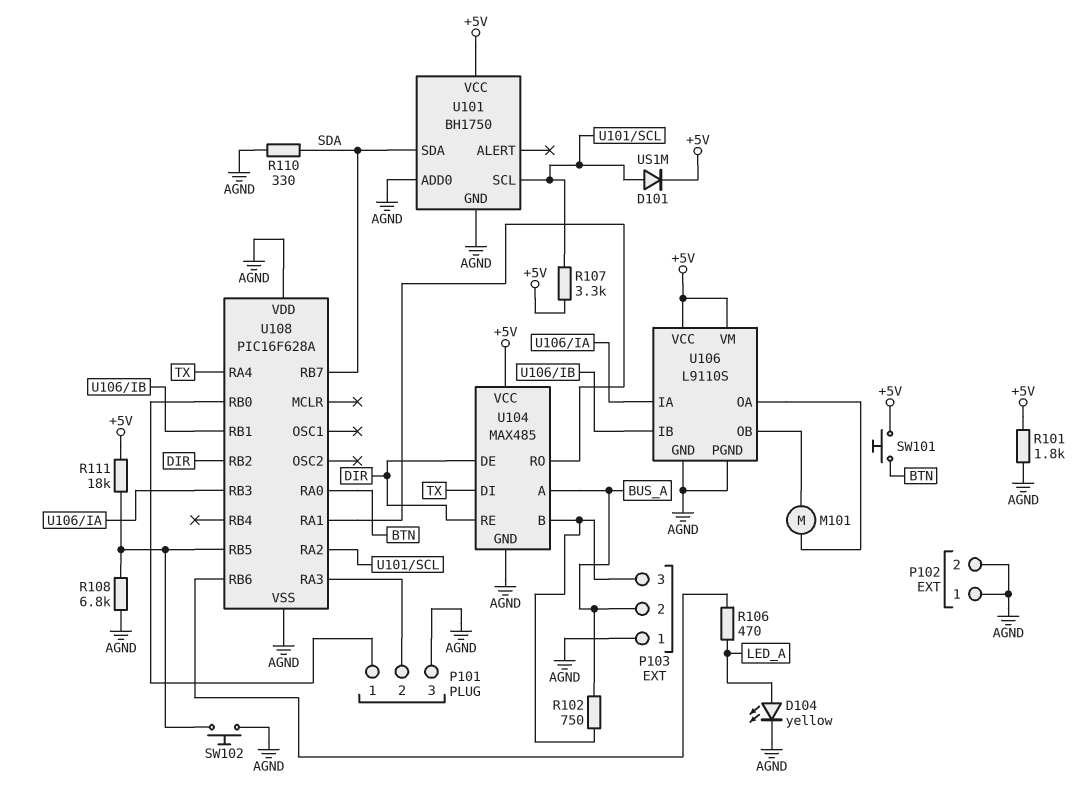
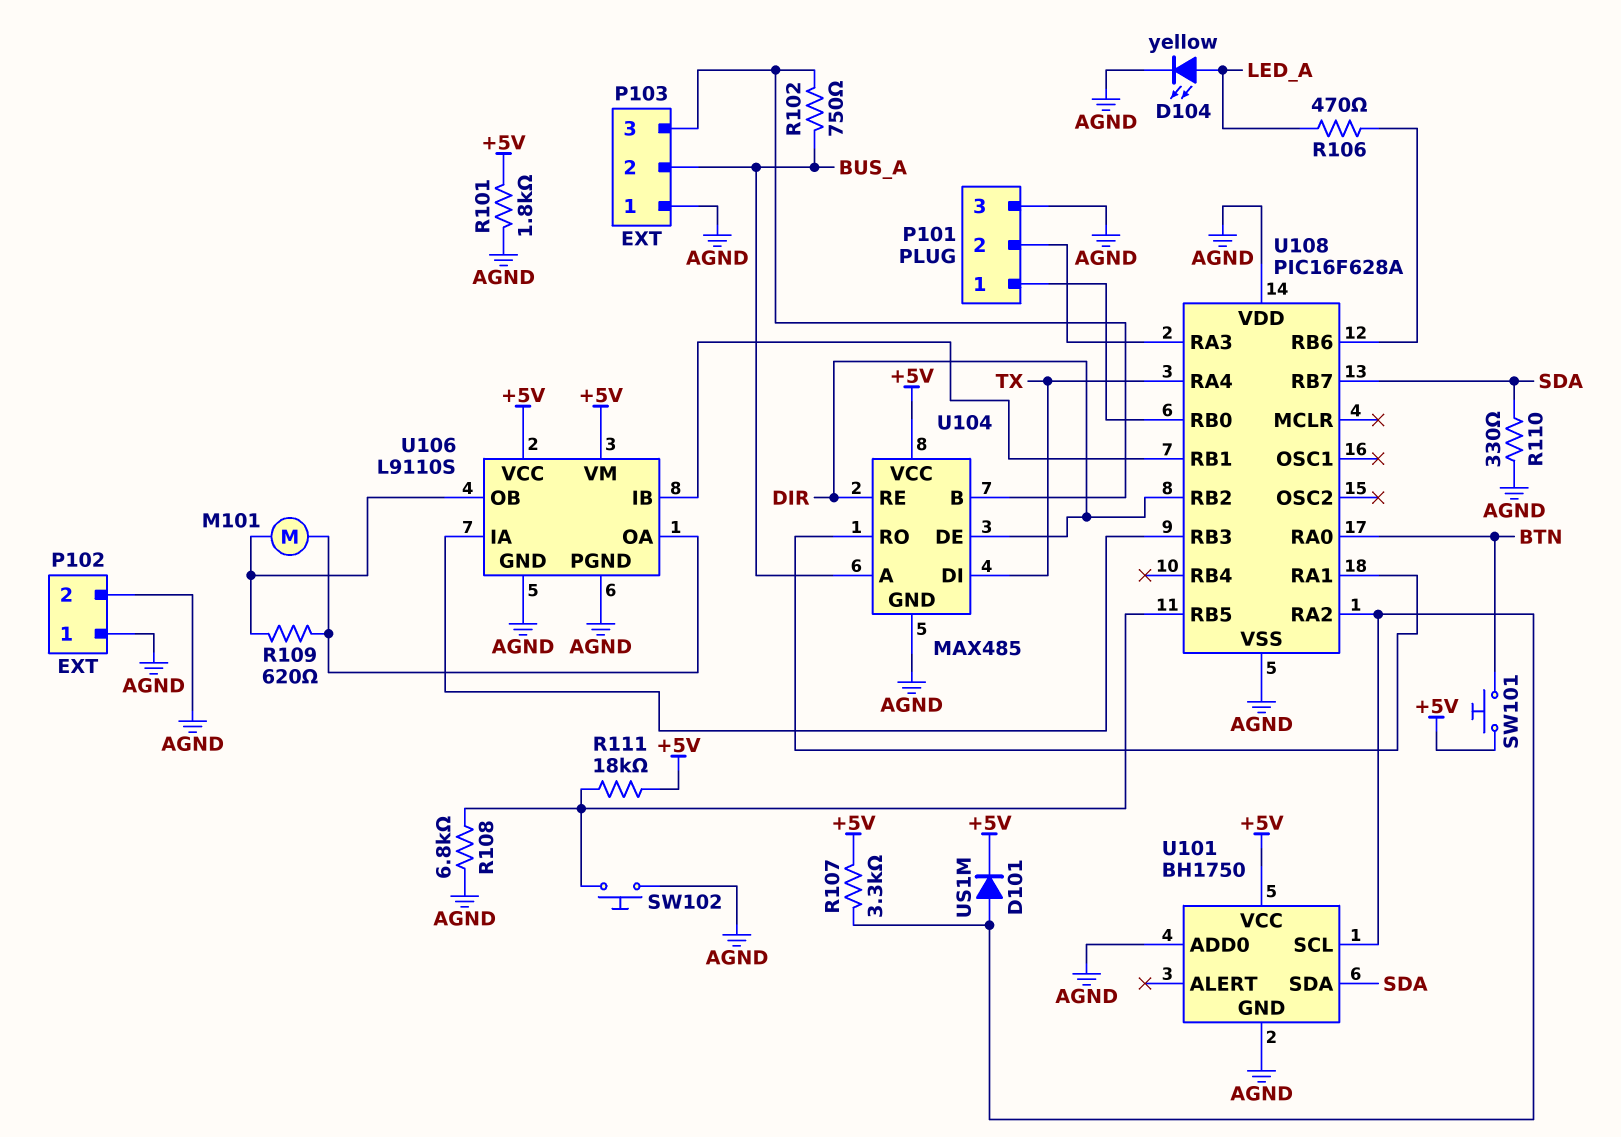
R109: none -> 620 (U106/OA, U106/OB)

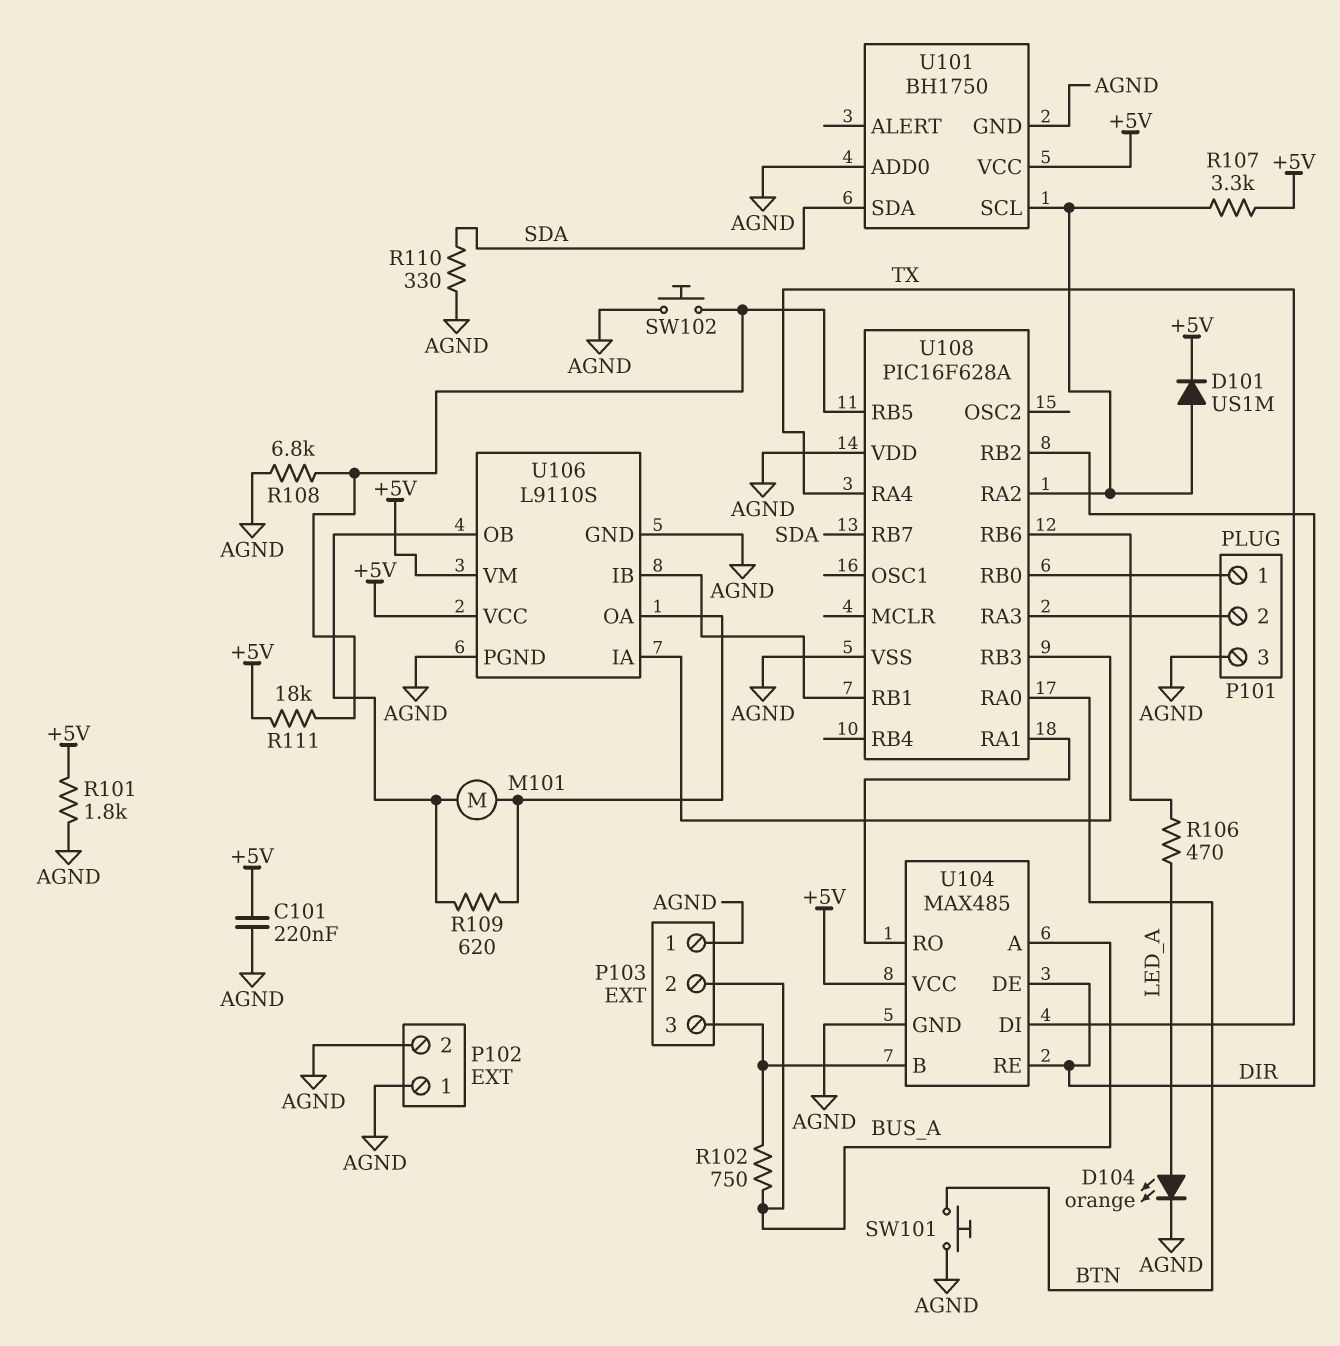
C101: none -> 220nF (+5V, AGND)
D104: LED yellow (A LED_A, K AGND) -> LED orange (A LED_A, K AGND)
SW101: button (+5V, BTN) -> button (AGND, BTN)

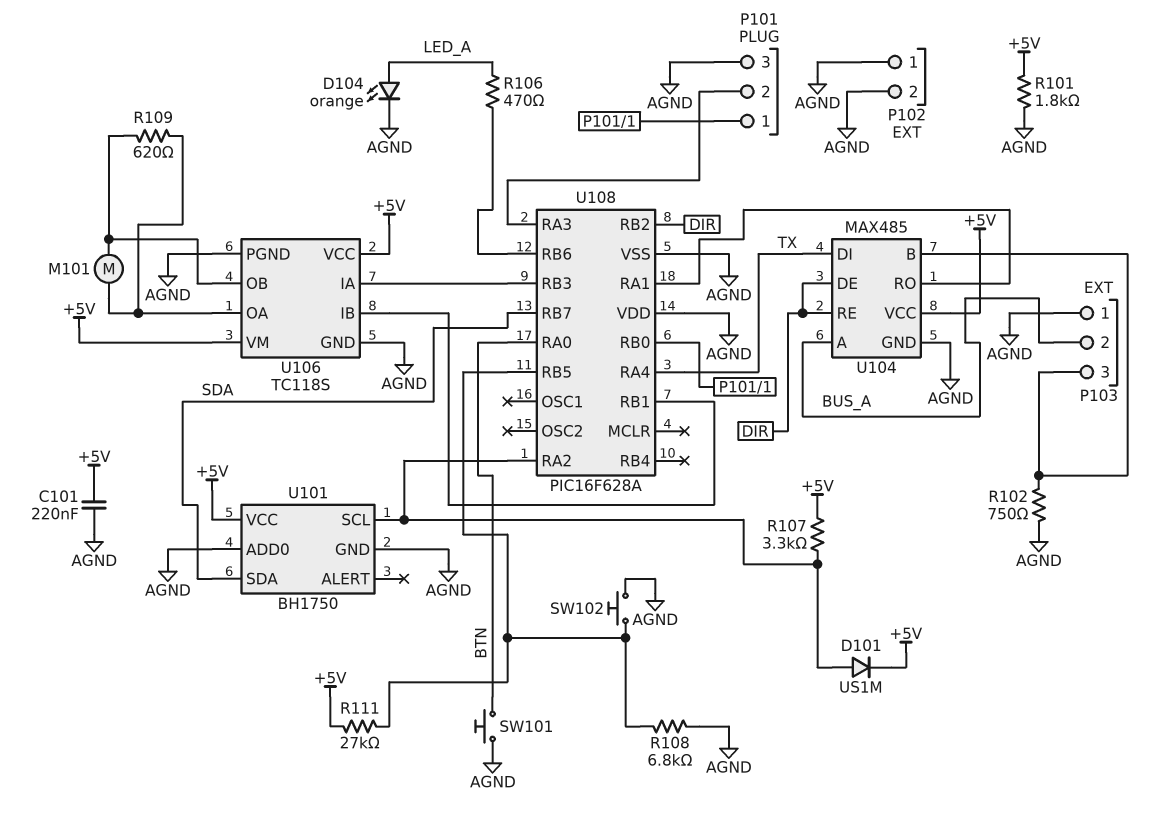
R102: 750 (BUS_A, P103/3) -> 750 (AGND, P103/3)
R110: 330 (AGND, SDA) -> none
R111: 18k (+5V, U108/RB5) -> 27k (+5V, U108/RB5)
U106: L9110S -> TC118S

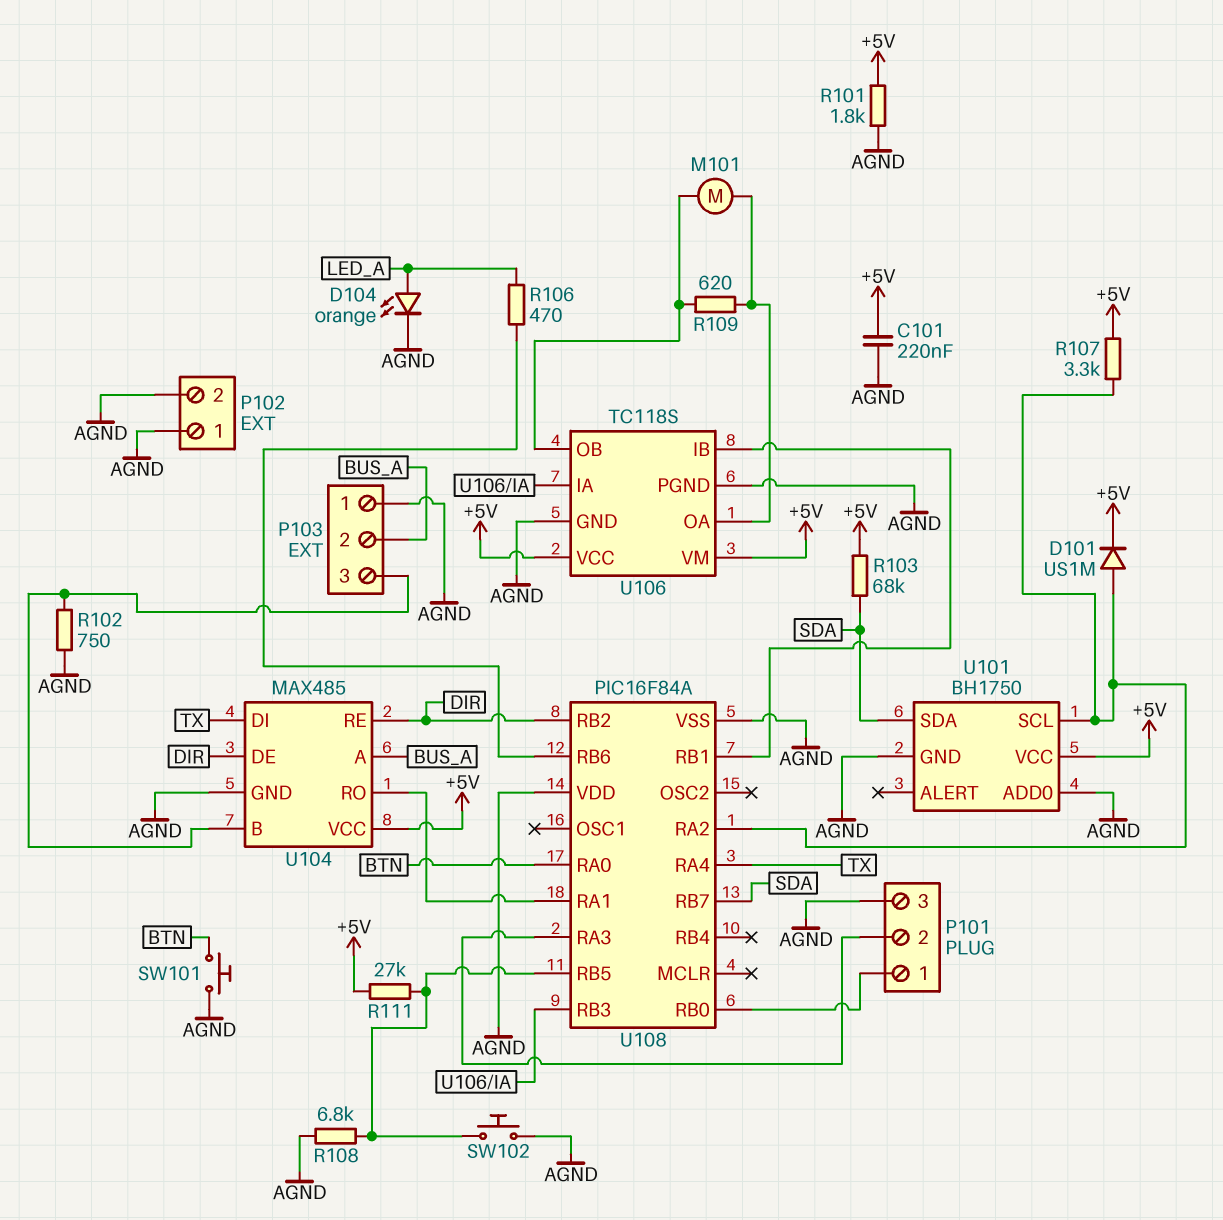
R103: none -> 68k (+5V, SDA)
U108: PIC16F628A -> PIC16F84A

